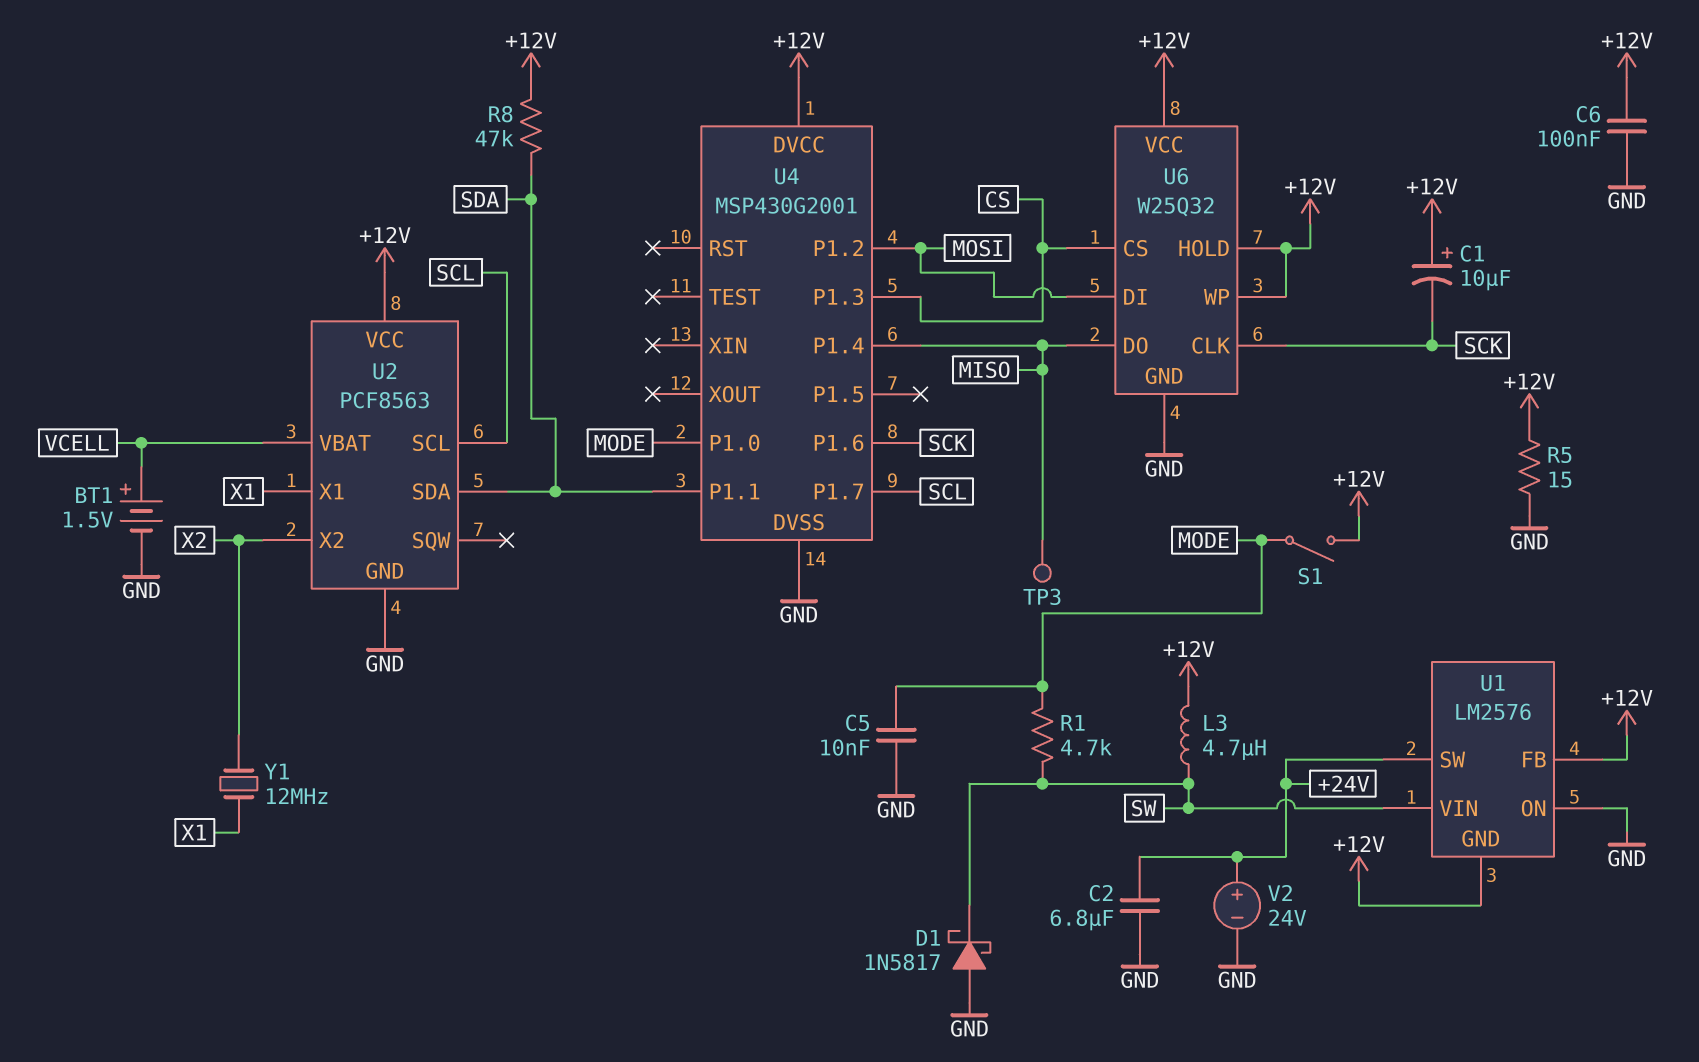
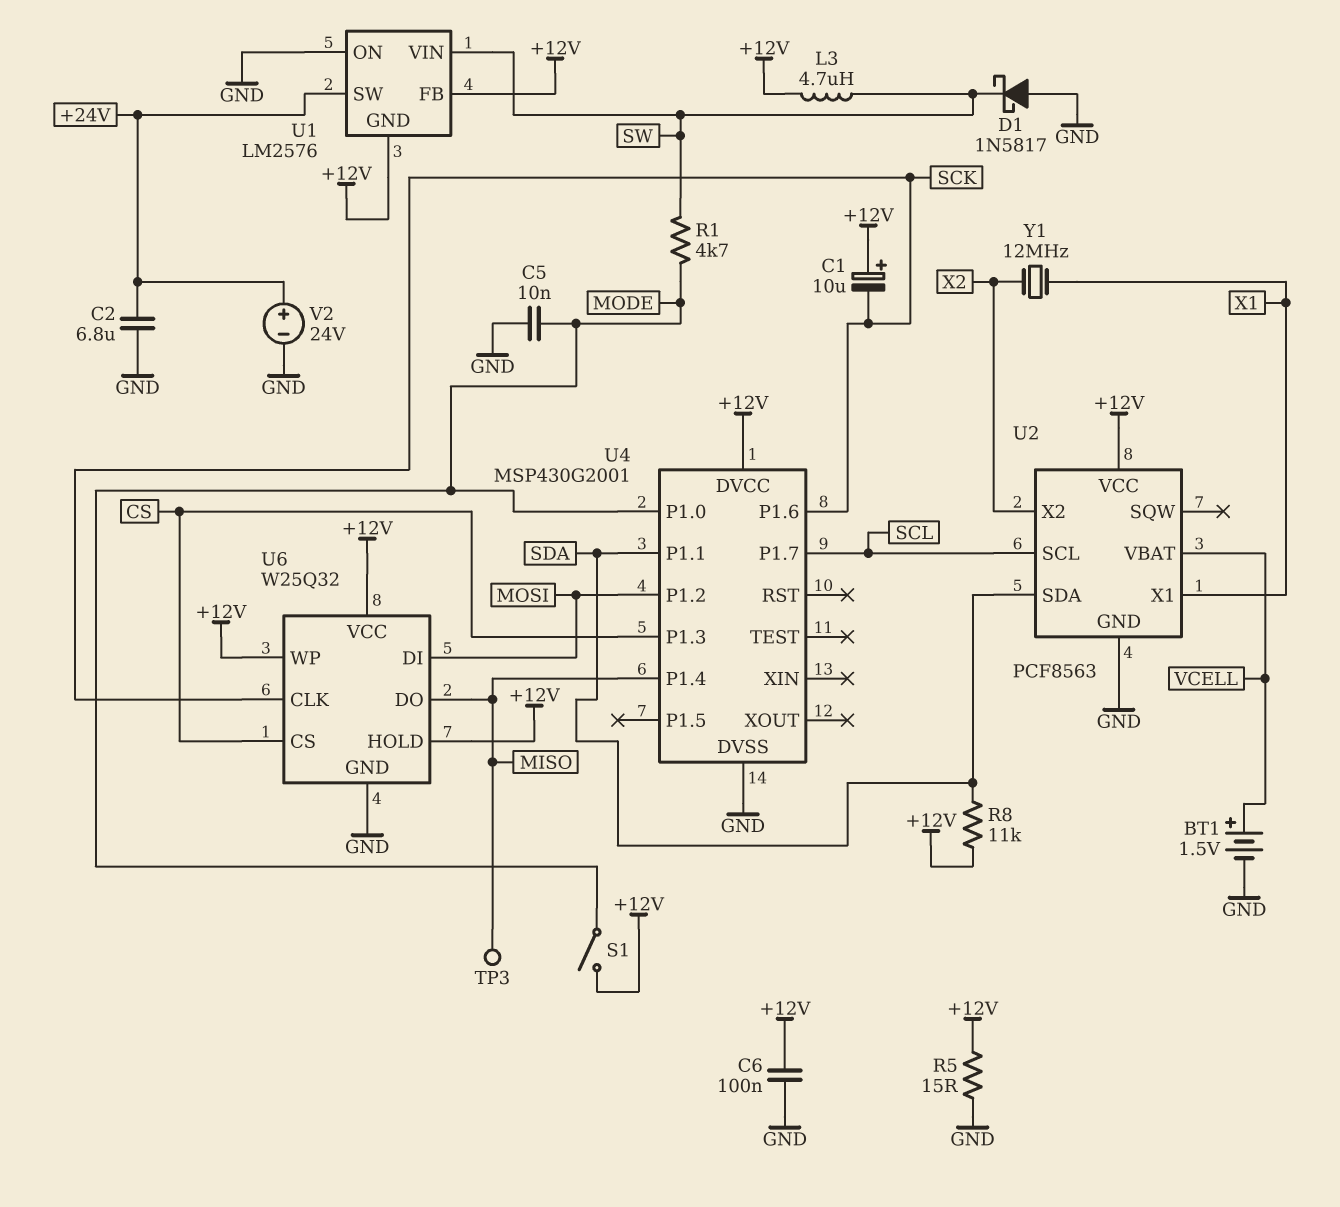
R8: 47k (+12V, SDA) -> 11k (+12V, SDA)

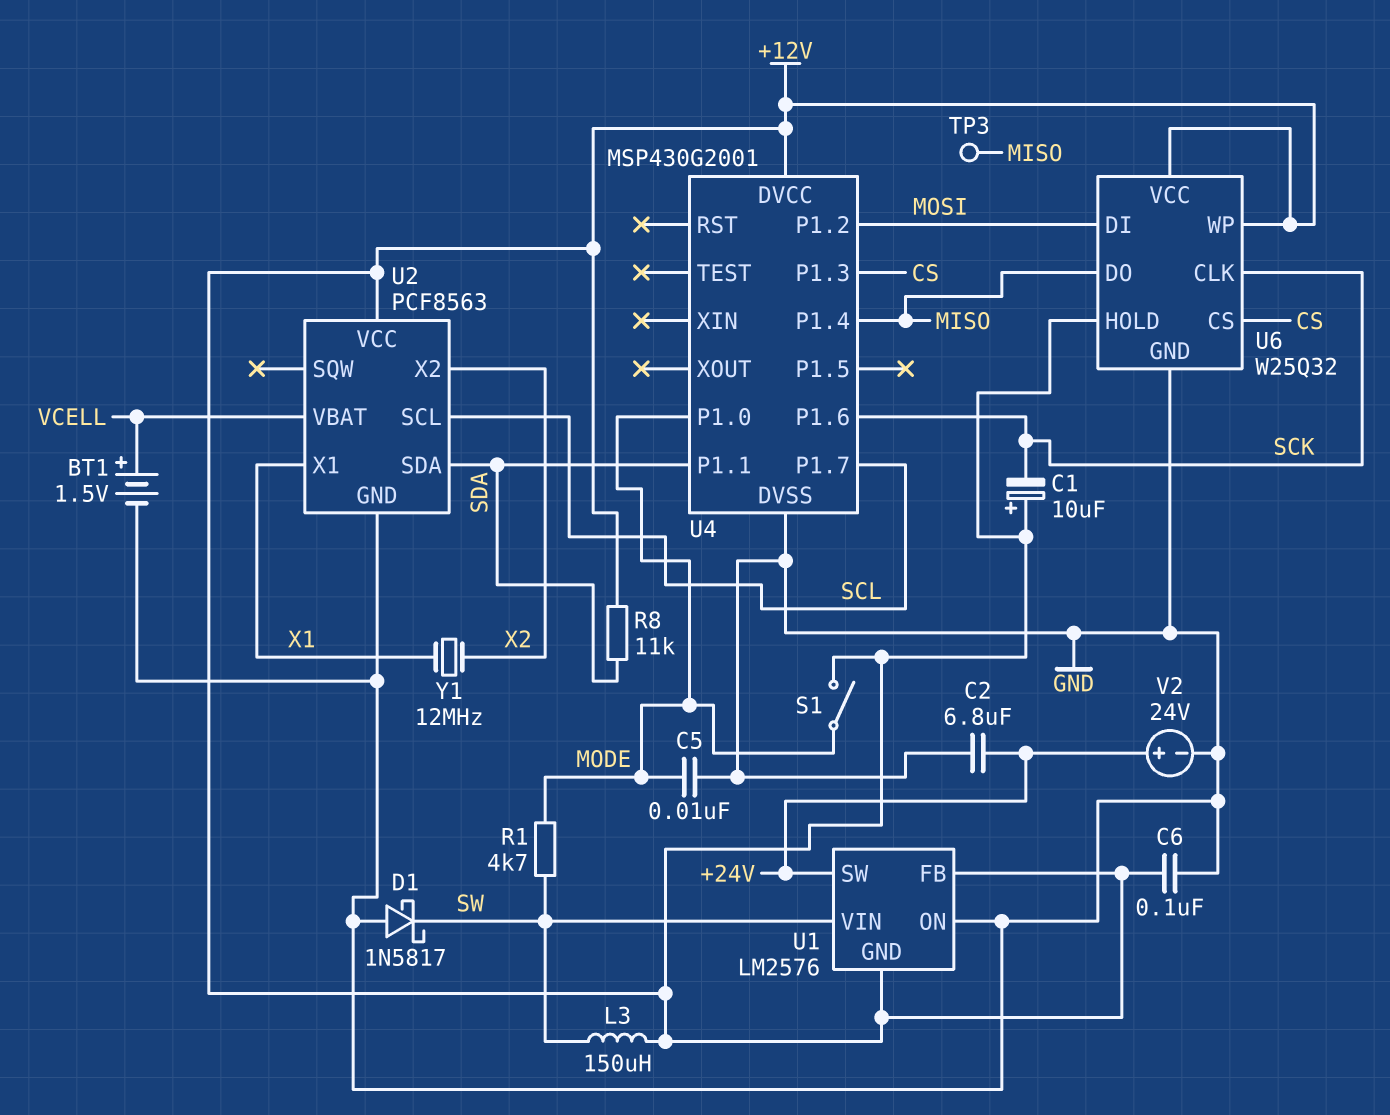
L3: 4.7uH (+12V, SW) -> 150uH (+12V, SW)
R5: 15 (+12V, GND) -> none

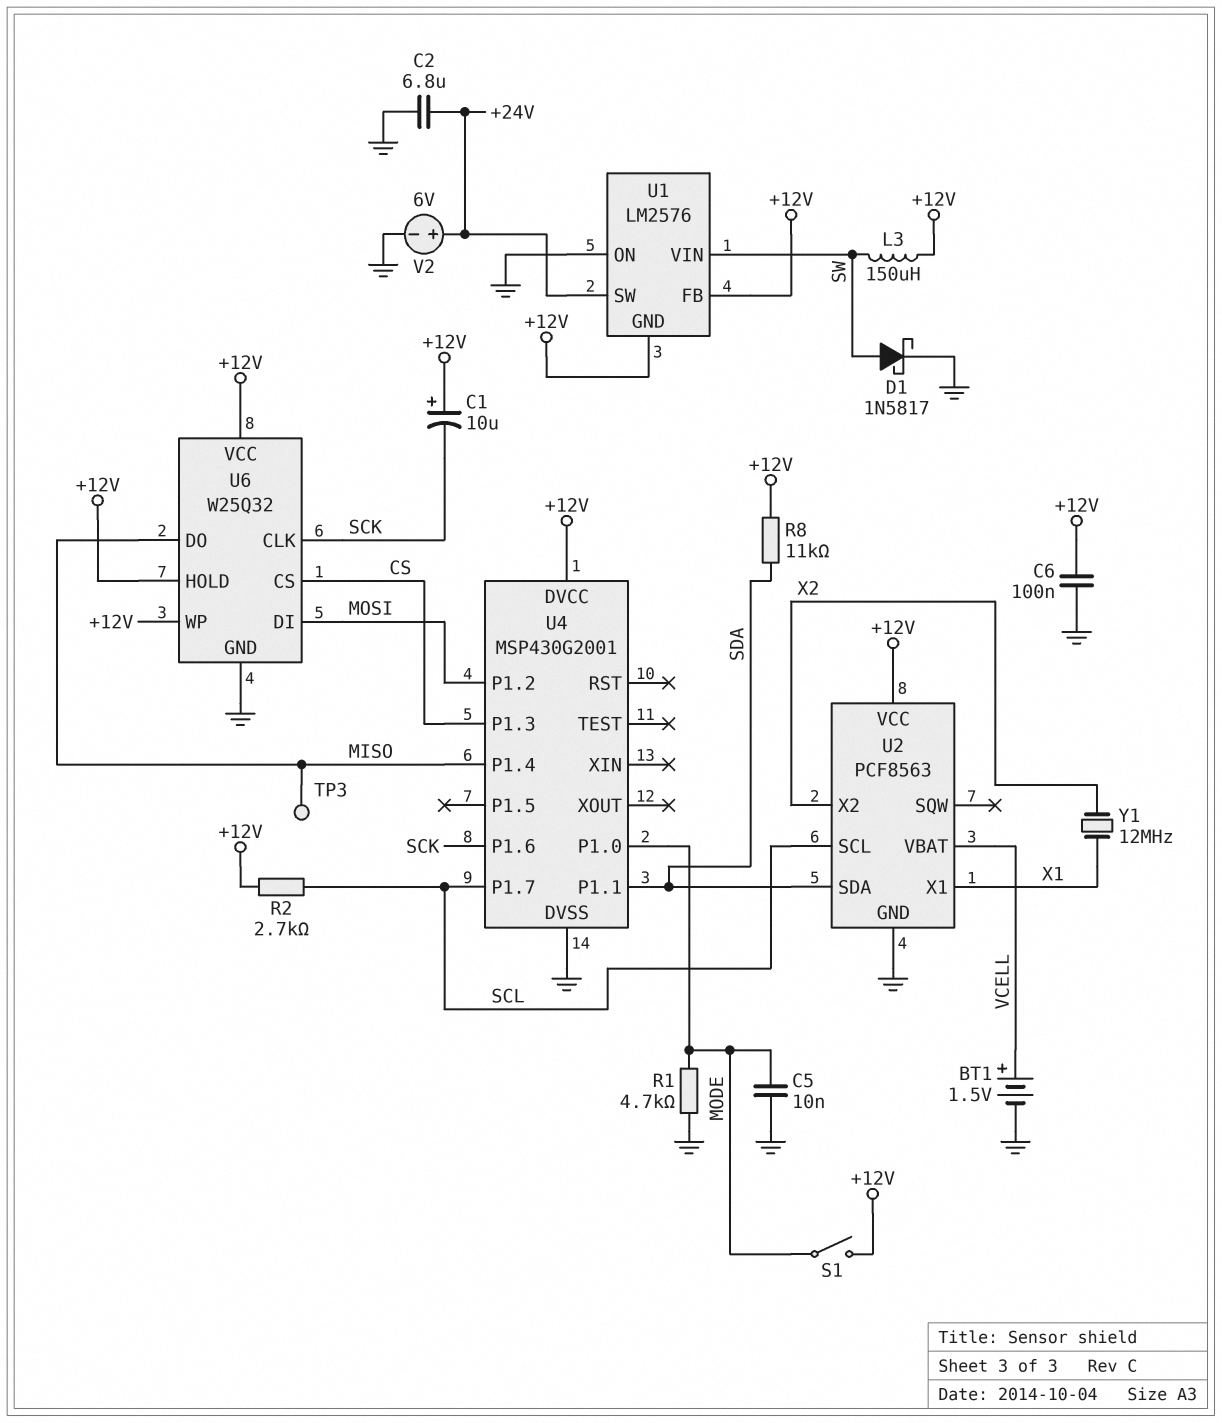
D1: schottky 1N5817 (A GND, K SW) -> schottky 1N5817 (A SW, K GND)
R1: 4.7k (MODE, SW) -> 4.7k (GND, MODE)
R2: none -> 2.7k (+12V, SCL)
V2: 24V (plus +24V, minus GND) -> 6V (plus +24V, minus GND)

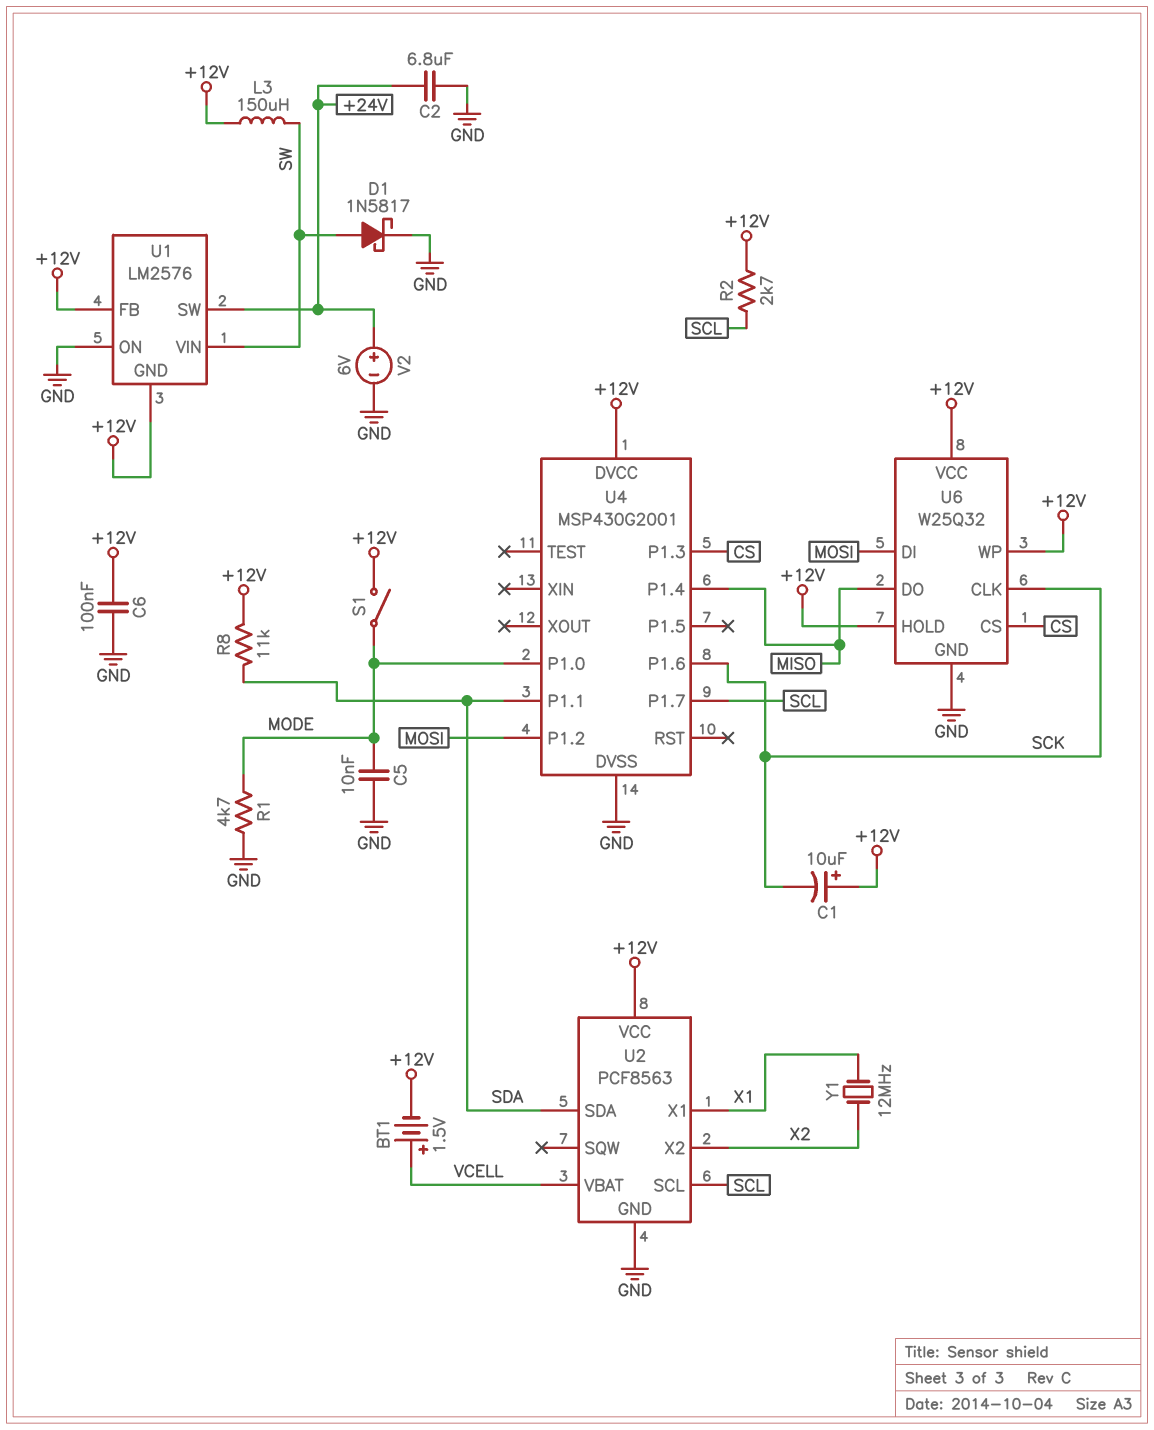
BT1: 1.5V (plus VCELL, minus GND) -> 1.5V (plus VCELL, minus +12V)
TP3: test point (MISO) -> none

